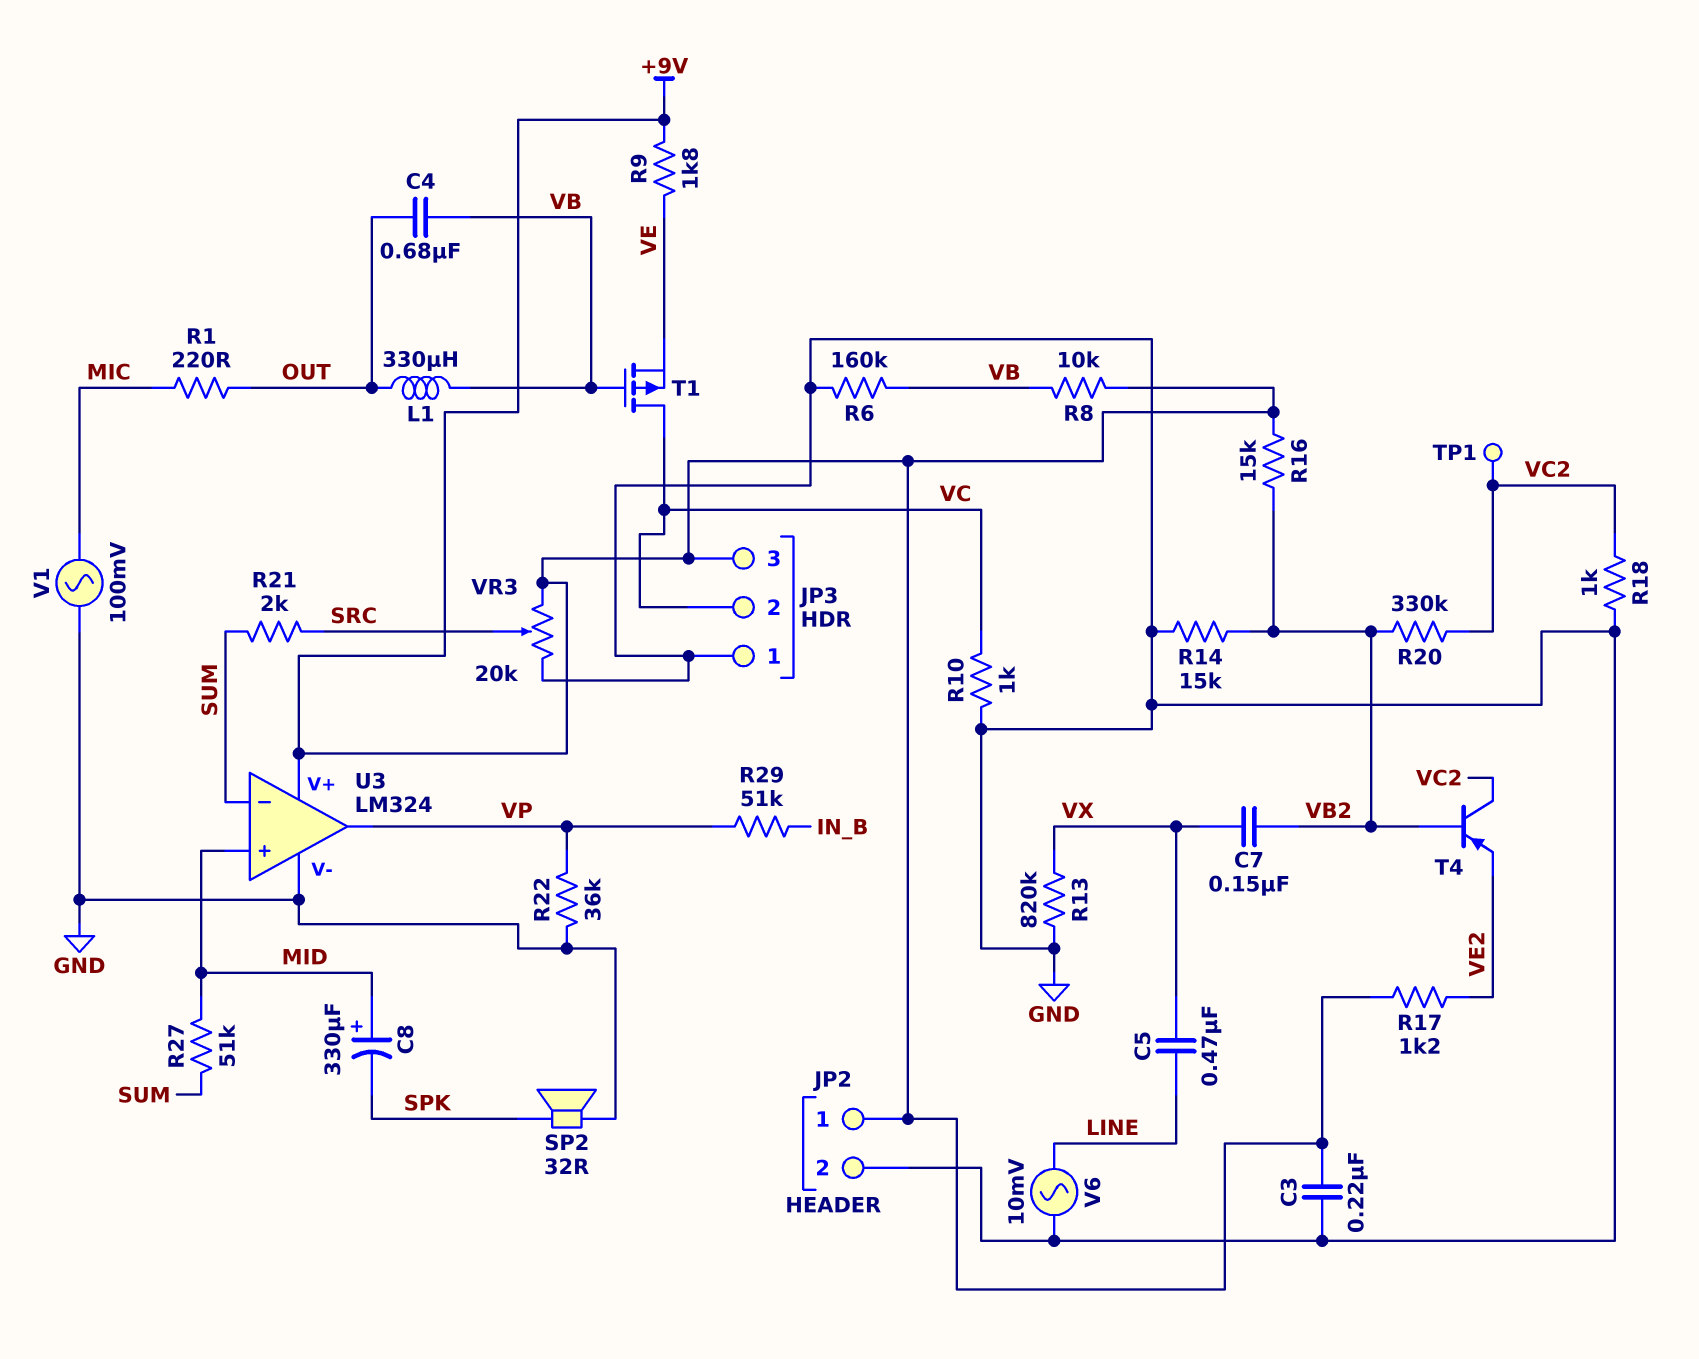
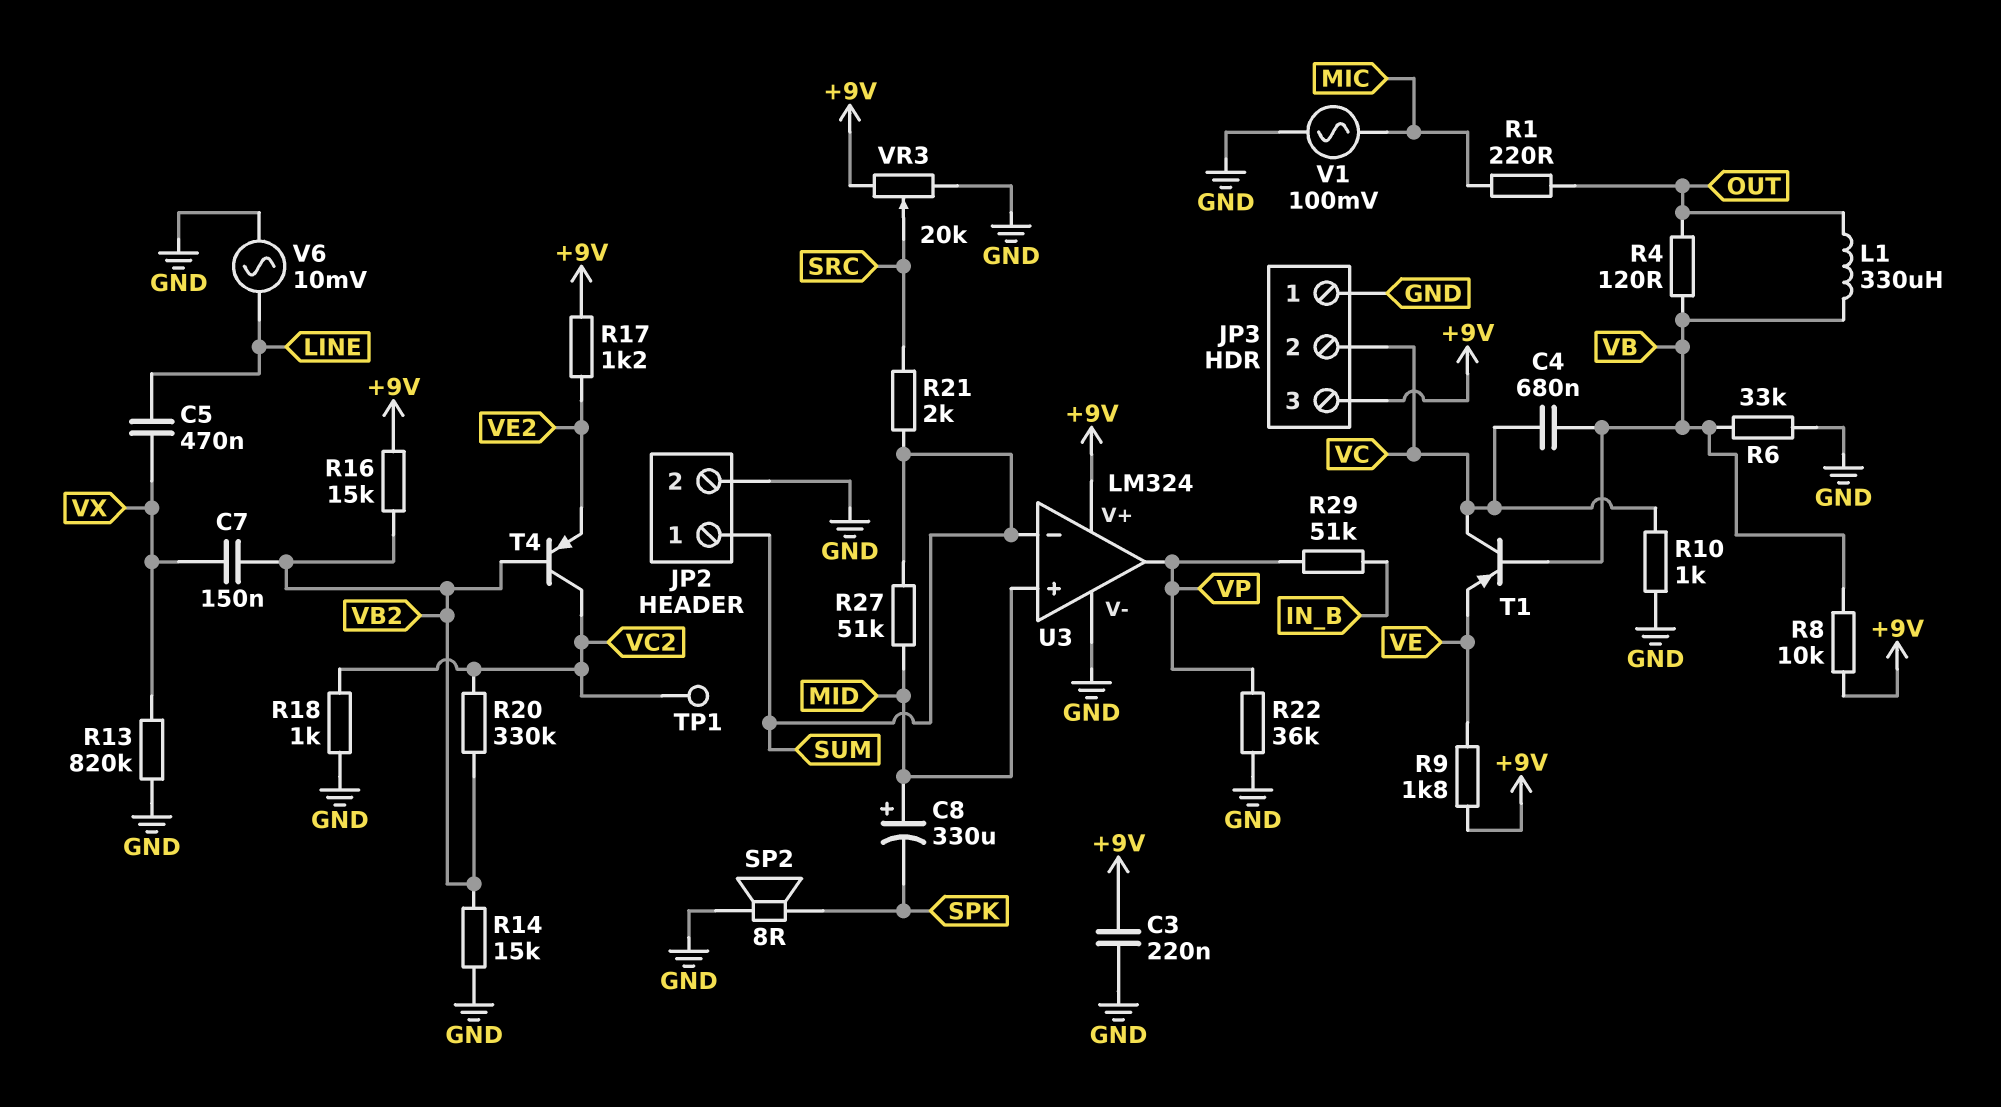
C4: 680nF (OUT, VB) -> 680nF (VB, VC)
JP2 pin 1: +9V -> SUM
R4: none -> 120 (OUT, VB)
R6: 160k (GND, VB) -> 33k (GND, VB)
SP2: speaker 32R (GND, SPK) -> speaker 8R (GND, SPK)
T1: PMOS (G VB, D VC, S VE) -> PNP (B VB, C VC, E VE)

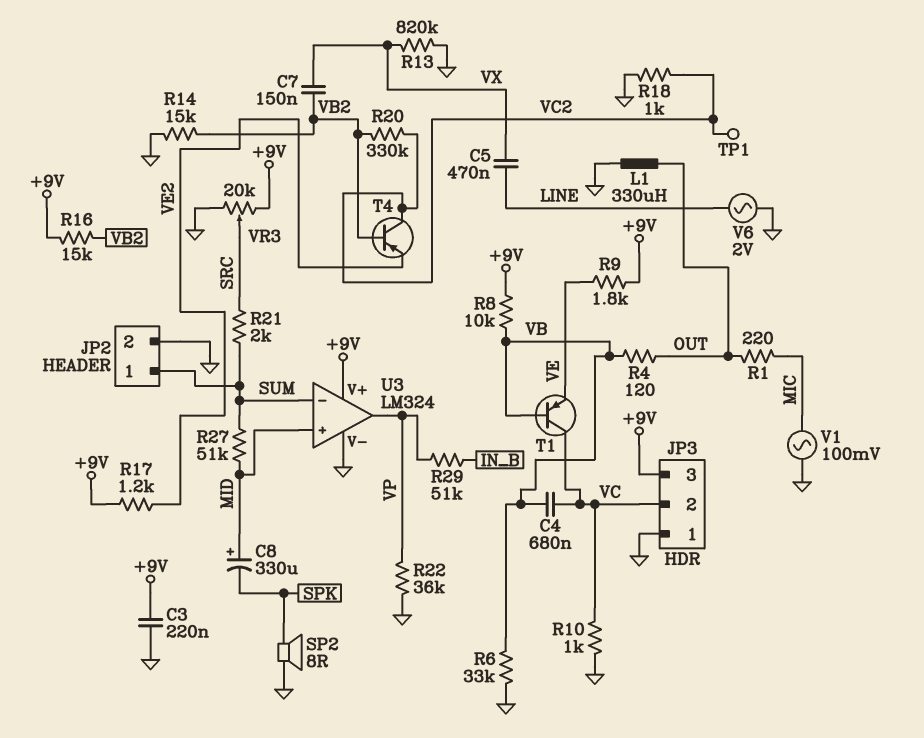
L1: 330uH (OUT, VB) -> 330uH (GND, OUT)
V6: AC 10mV (GND, LINE) -> AC 2V (GND, LINE)

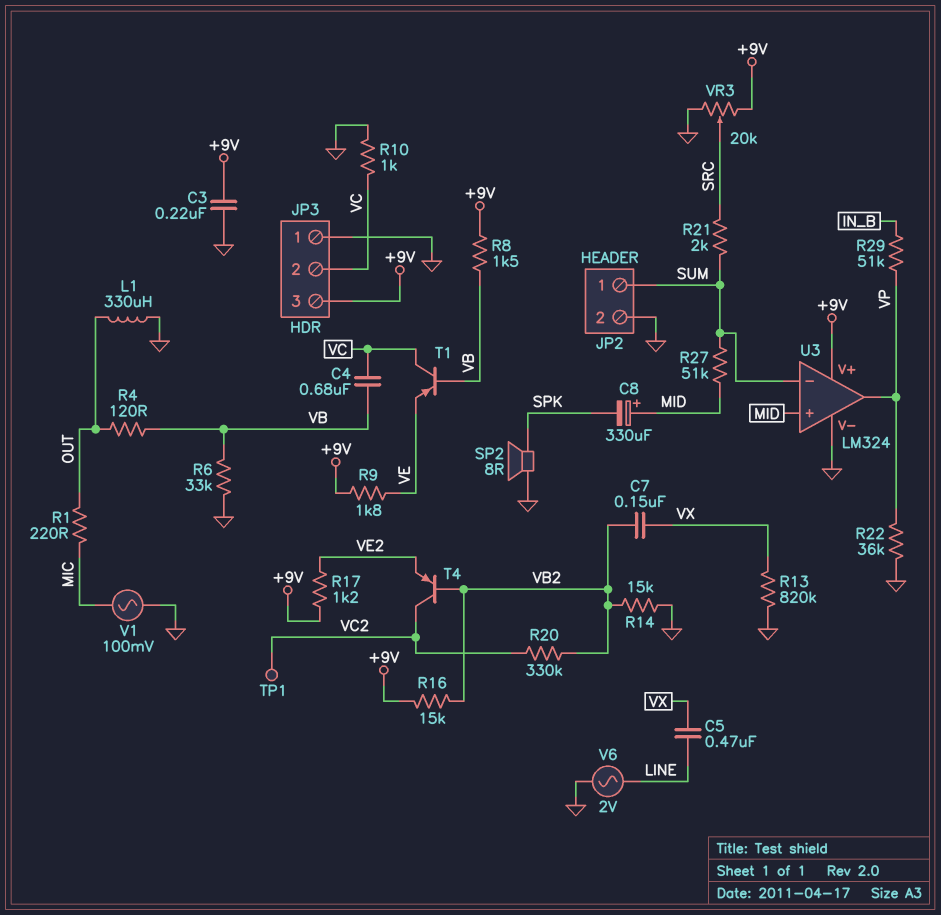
R8: 10k (+9V, VB) -> 1.5k (+9V, VB)
R18: 1k (GND, VC2) -> none

